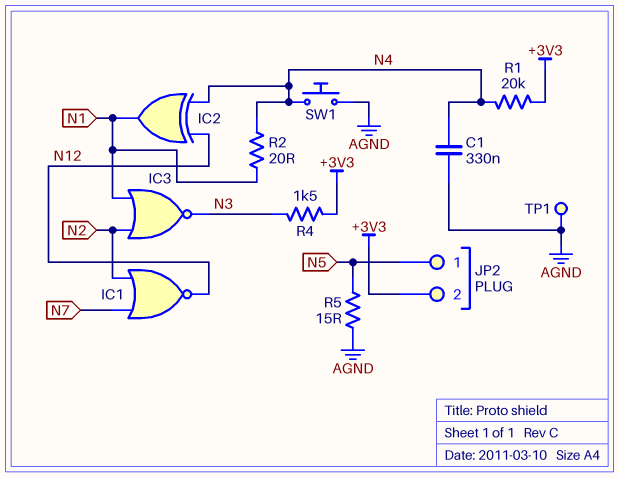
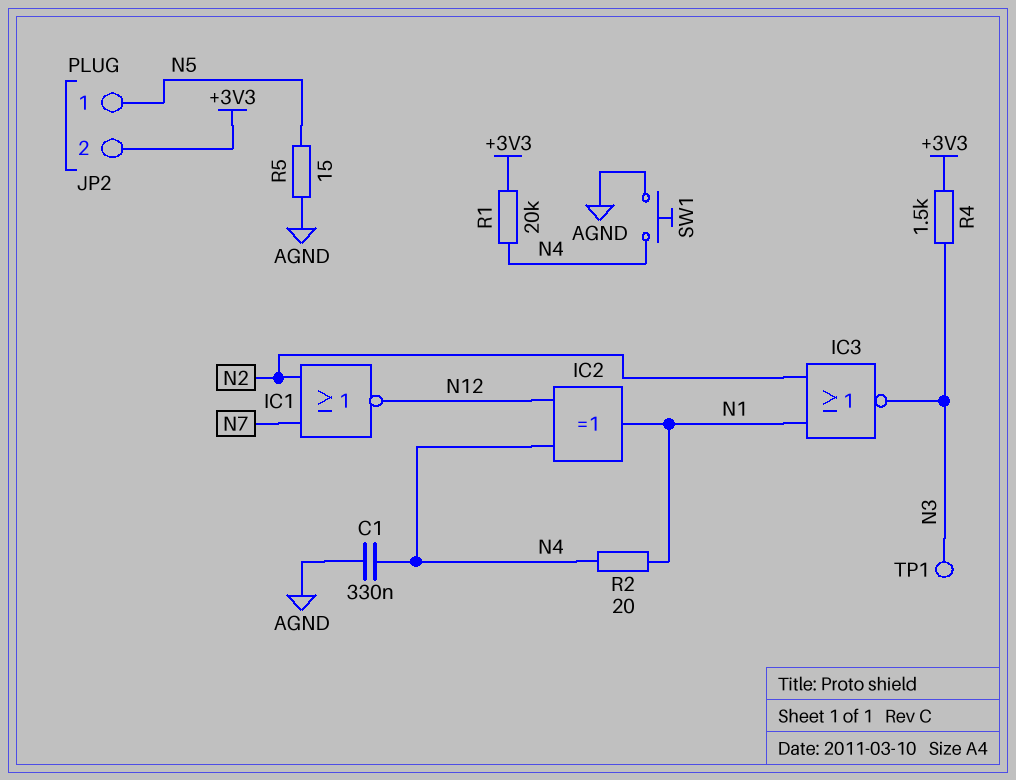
TP1: test point (AGND) -> test point (N3)

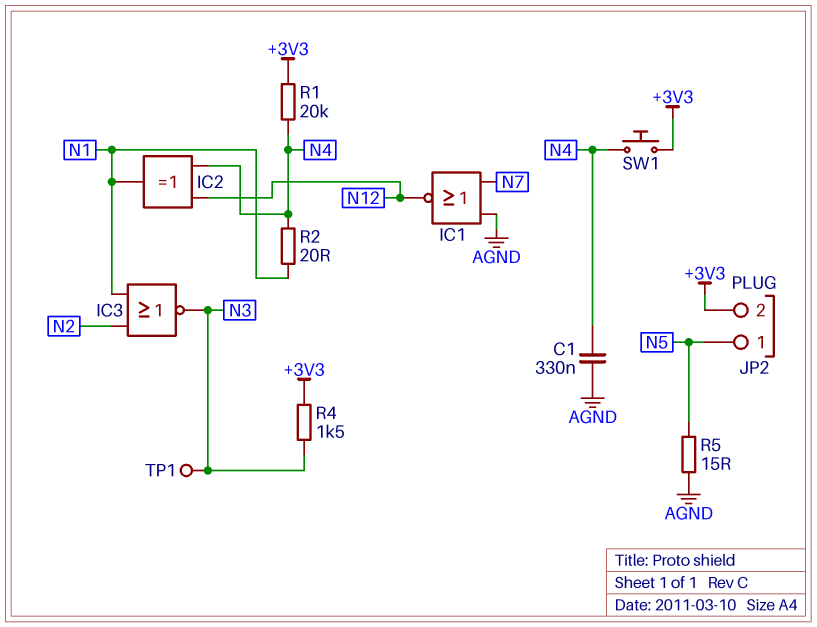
IC1: NOR (in N2, in N7, out N12) -> NOR (in AGND, in N7, out N12)
SW1: button (AGND, N4) -> button (+3V3, N4)

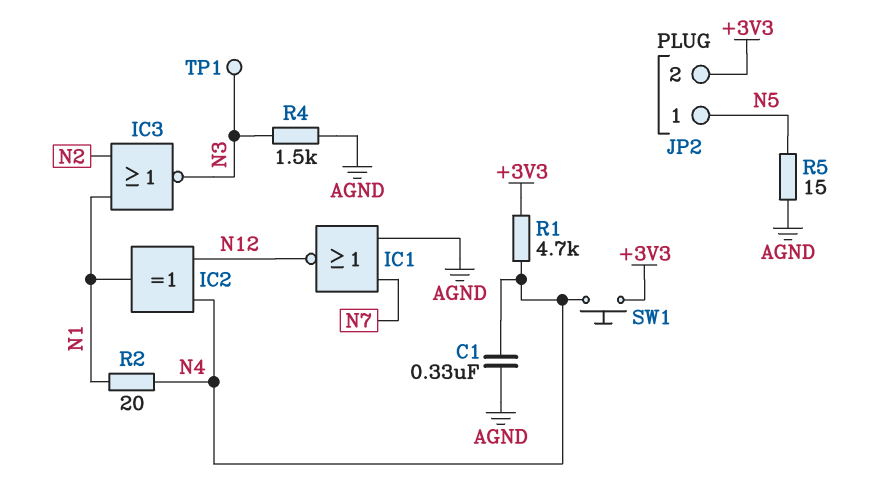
R1: 20k (+3V3, N4) -> 4.7k (+3V3, N4)
R4: 1.5k (+3V3, N3) -> 1.5k (AGND, N3)

